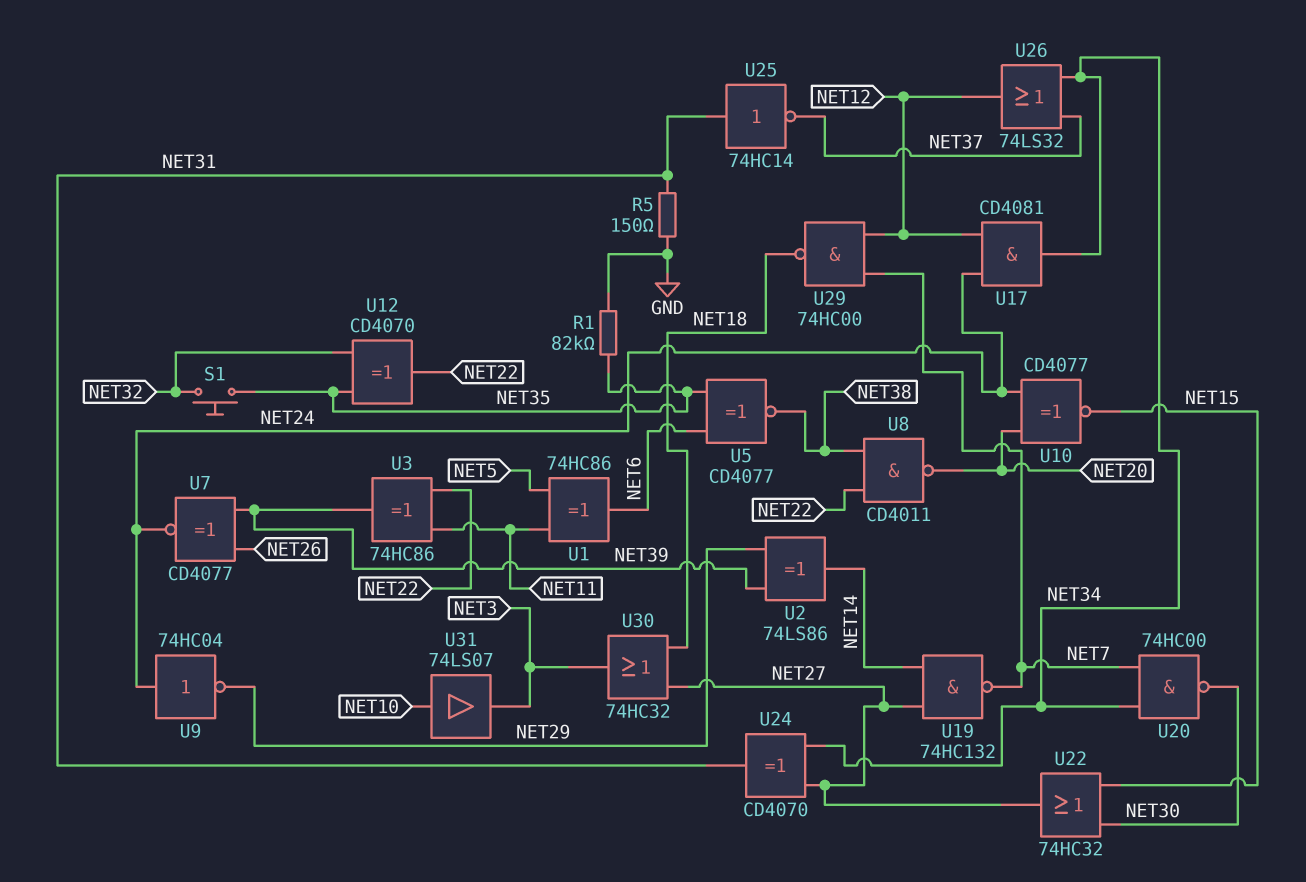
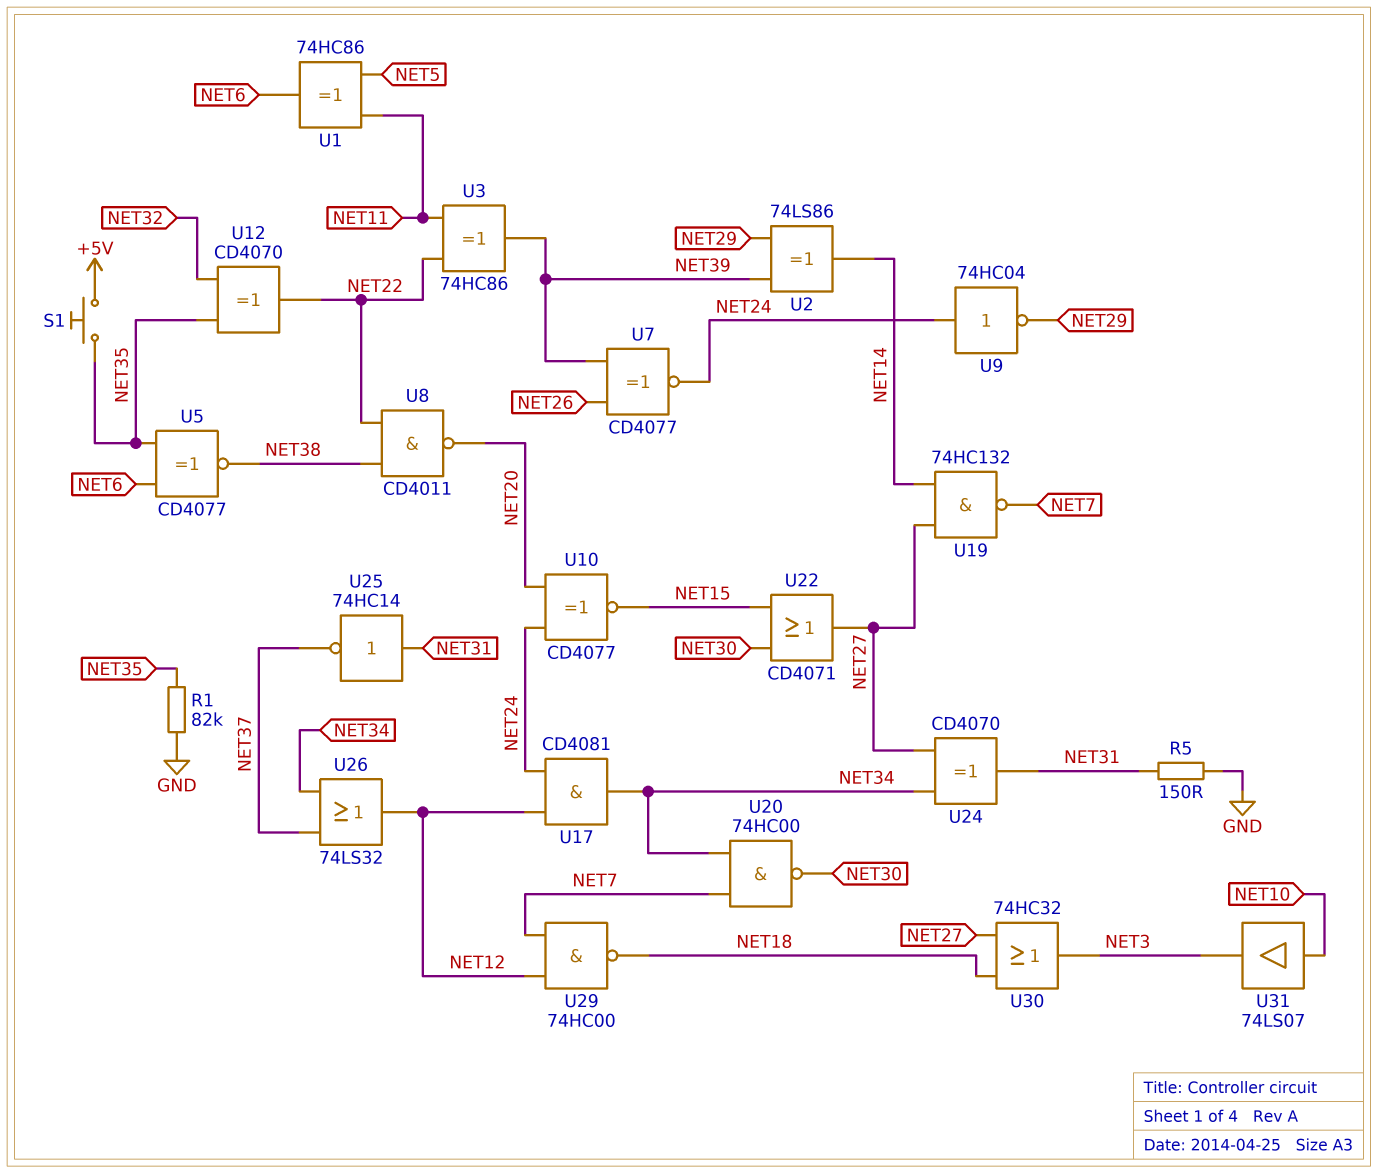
S1: button (NET32, NET35) -> button (+5V, NET35)
U22: OR 74HC32 (in NET15, in NET30, out NET27) -> OR CD4071 (in NET15, in NET30, out NET27)

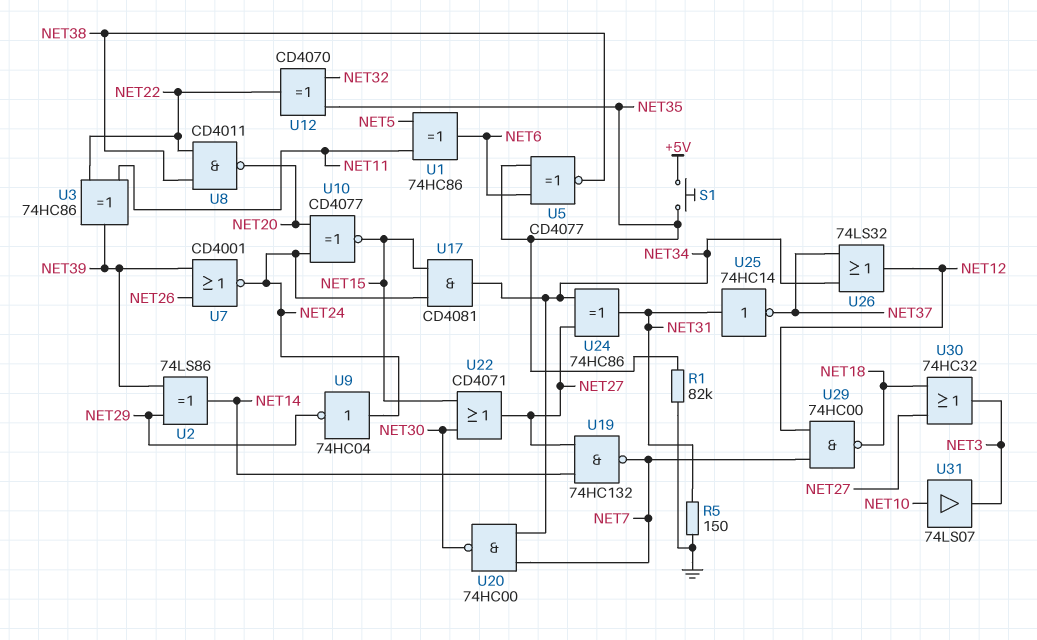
U7: XNOR CD4077 (in NET26, in NET39, out NET24) -> NOR CD4001 (in NET26, in NET39, out NET24)
U17: AND CD4081 (in NET12, in NET24, out NET34) -> AND CD4081 (in NET15, in NET24, out NET34)
U24: XOR CD4070 (in NET27, in NET34, out NET31) -> XOR 74HC86 (in NET27, in NET34, out NET31)

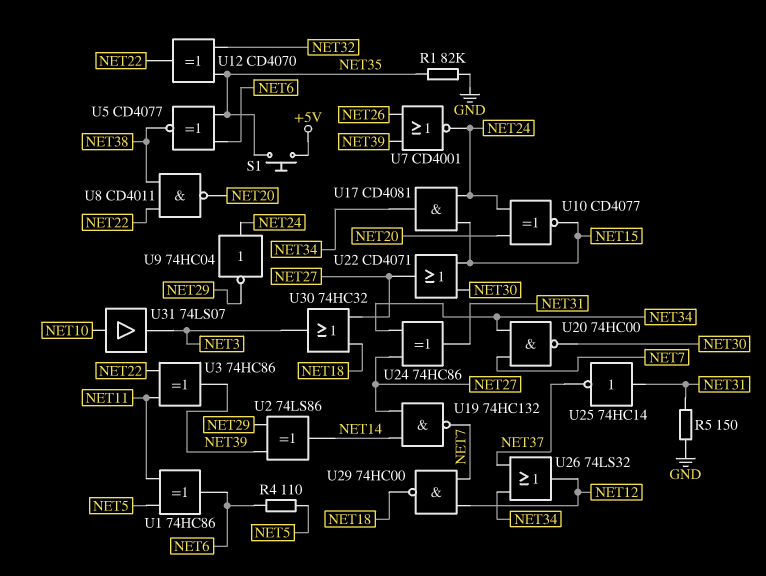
R4: none -> 110 (NET5, NET6)

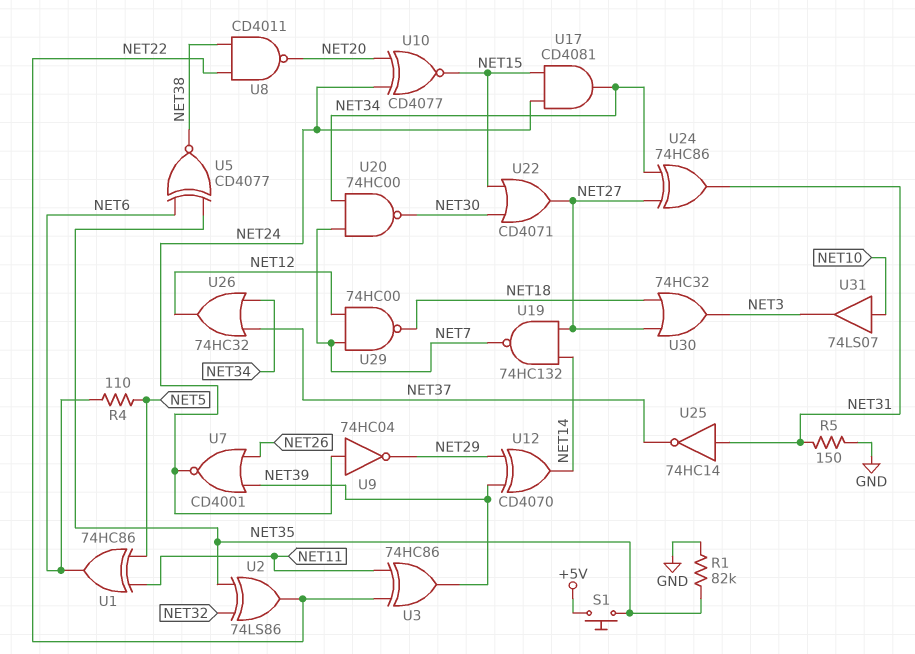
U2: XOR 74LS86 (in NET29, in NET39, out NET14) -> XOR 74LS86 (in NET32, in NET35, out NET22)
U12: XOR CD4070 (in NET32, in NET35, out NET22) -> XOR CD4070 (in NET29, in NET39, out NET14)
U26: OR 74LS32 (in NET34, in NET37, out NET12) -> OR 74HC32 (in NET34, in NET37, out NET12)

